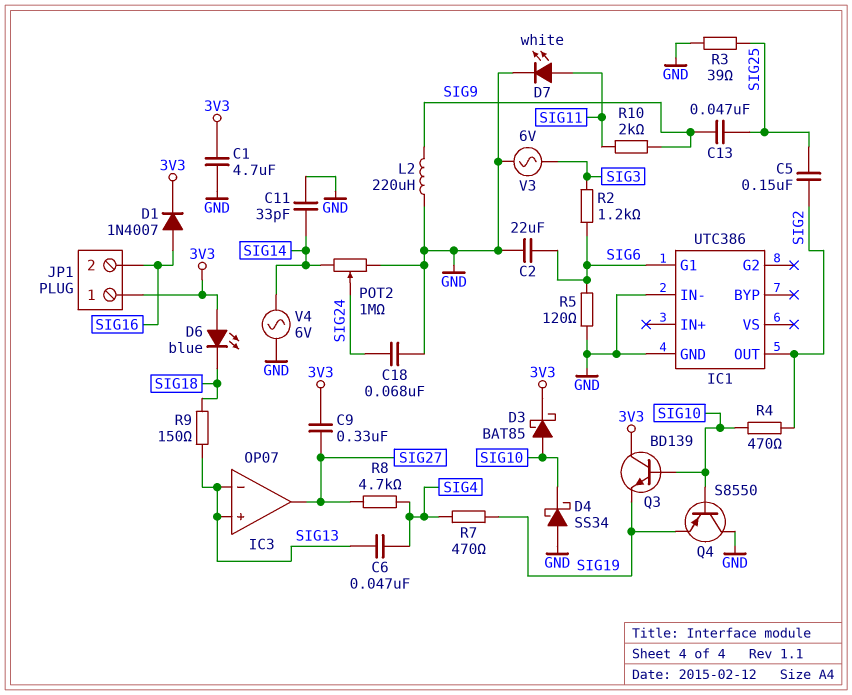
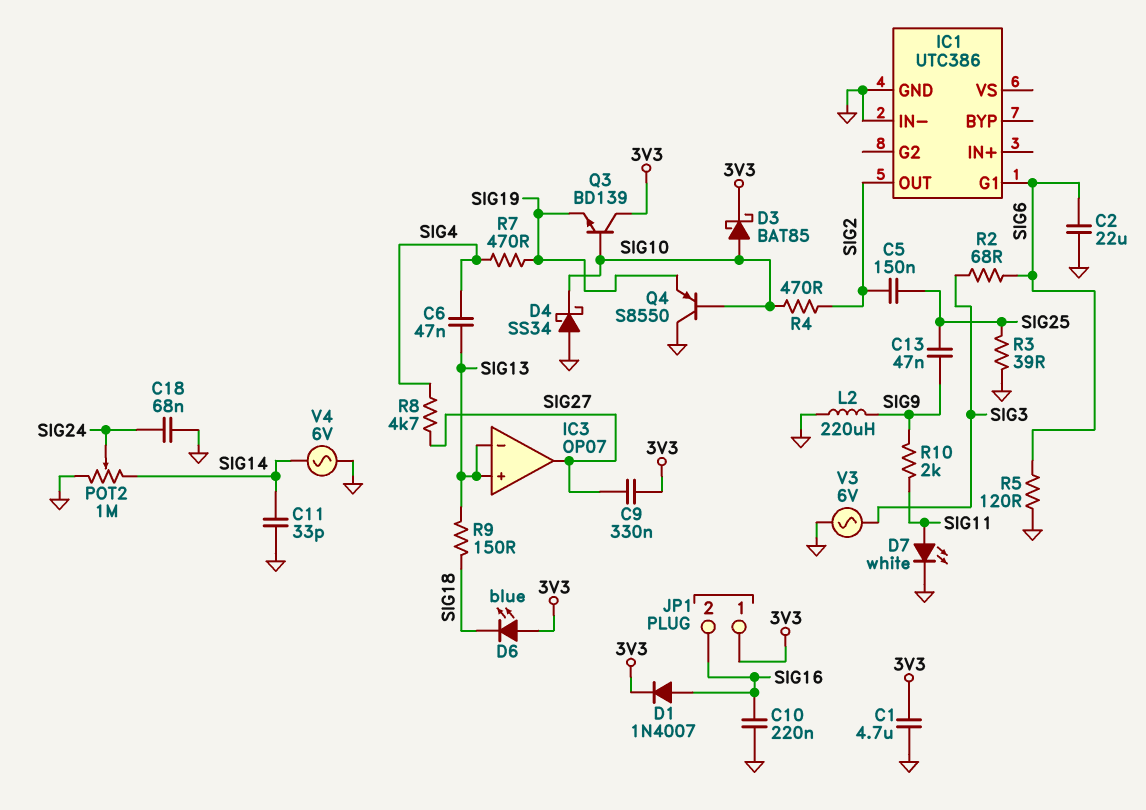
C10: none -> 220nF (GND, SIG16)
R2: 1.2k (SIG3, SIG6) -> 68 (SIG3, SIG6)

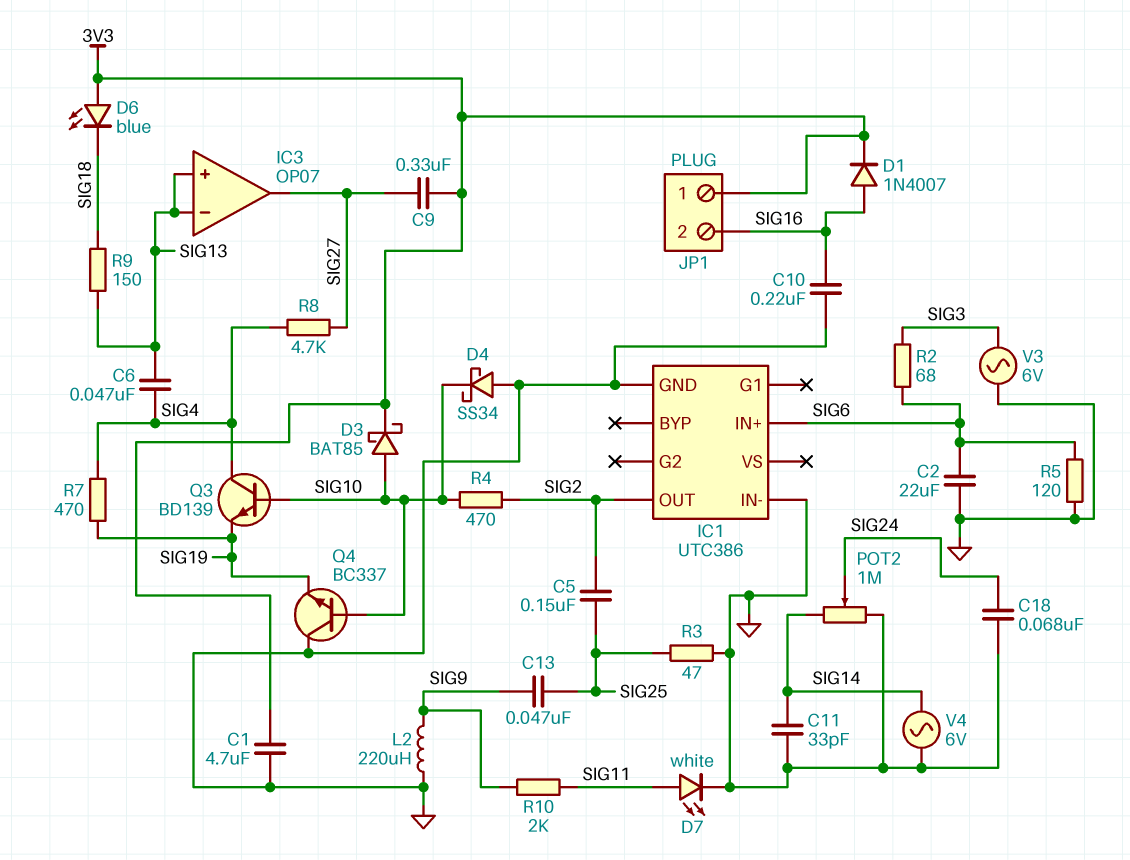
IC1 pin G1: SIG6 -> none
IC1 pin IN+: none -> SIG6
Q3: NPN BD139 (B SIG10, C 3V3, E SIG19) -> NPN BD139 (B SIG10, C SIG4, E SIG19)
Q4: PNP S8550 (B SIG10, C GND, E SIG19) -> NPN BC337 (B SIG10, C GND, E SIG19)
R3: 39 (GND, SIG25) -> 47 (GND, SIG25)

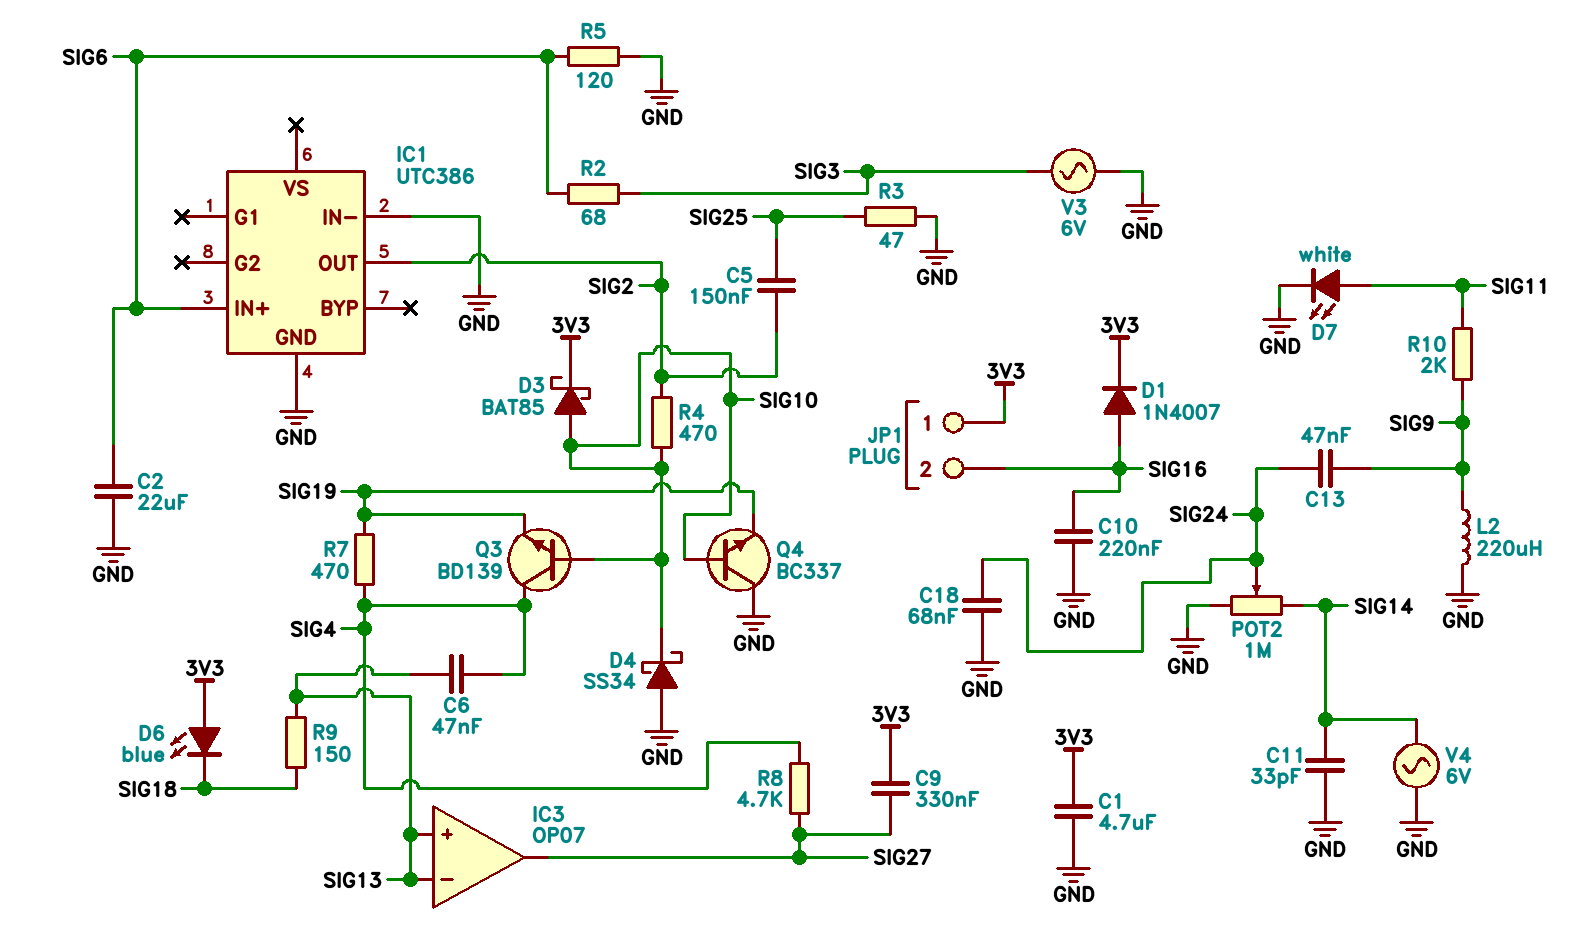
C13: 47nF (SIG9, SIG25) -> 47nF (SIG9, SIG24)

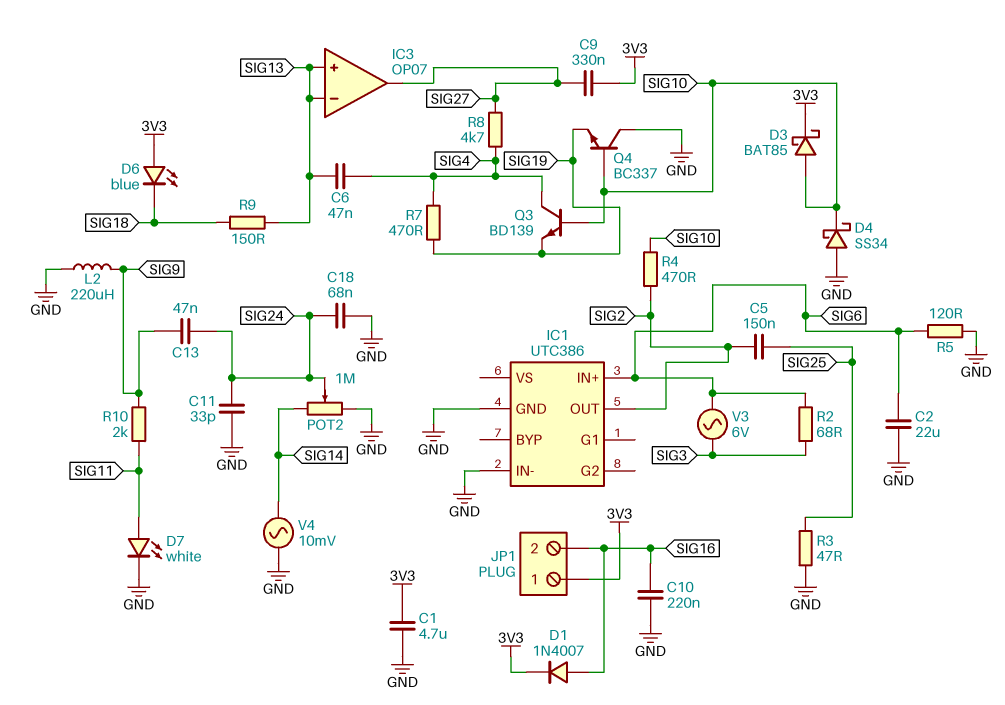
C11: 33pF (GND, SIG14) -> 33pF (GND, SIG24)
V3: AC 6V (GND, SIG3) -> AC 6V (SIG3, SIG6)
V4: AC 6V (GND, SIG14) -> AC 10mV (GND, SIG14)

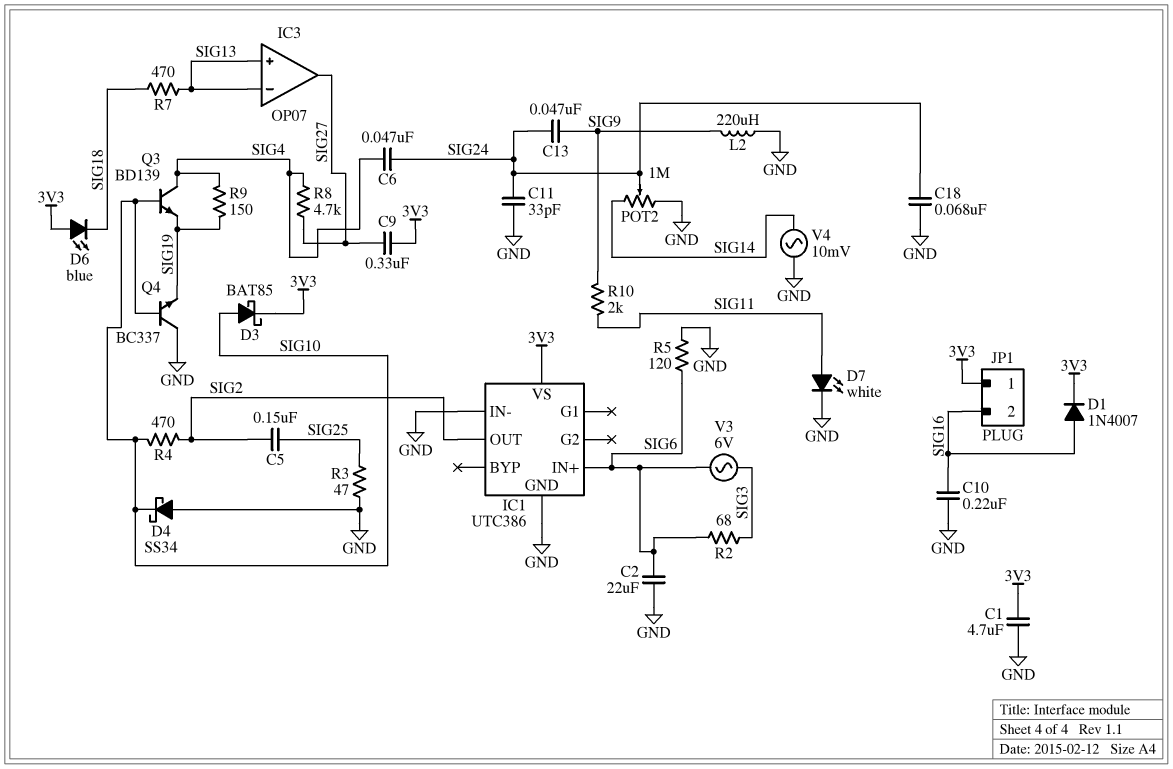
C6: 47nF (SIG4, SIG13) -> 47nF (SIG4, SIG24)
IC1 pin VS: none -> 3V3
R7: 470 (SIG4, SIG19) -> 470 (SIG13, SIG18)
R9: 150 (SIG13, SIG18) -> 150 (SIG4, SIG19)

